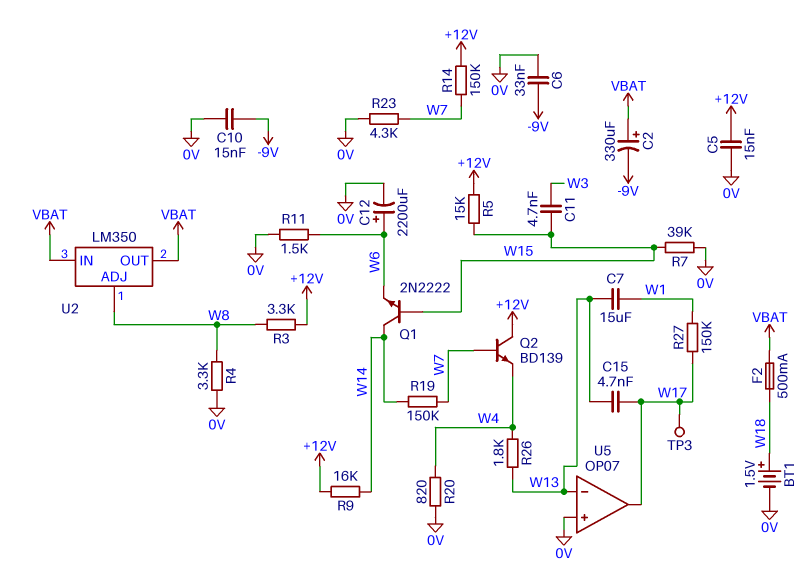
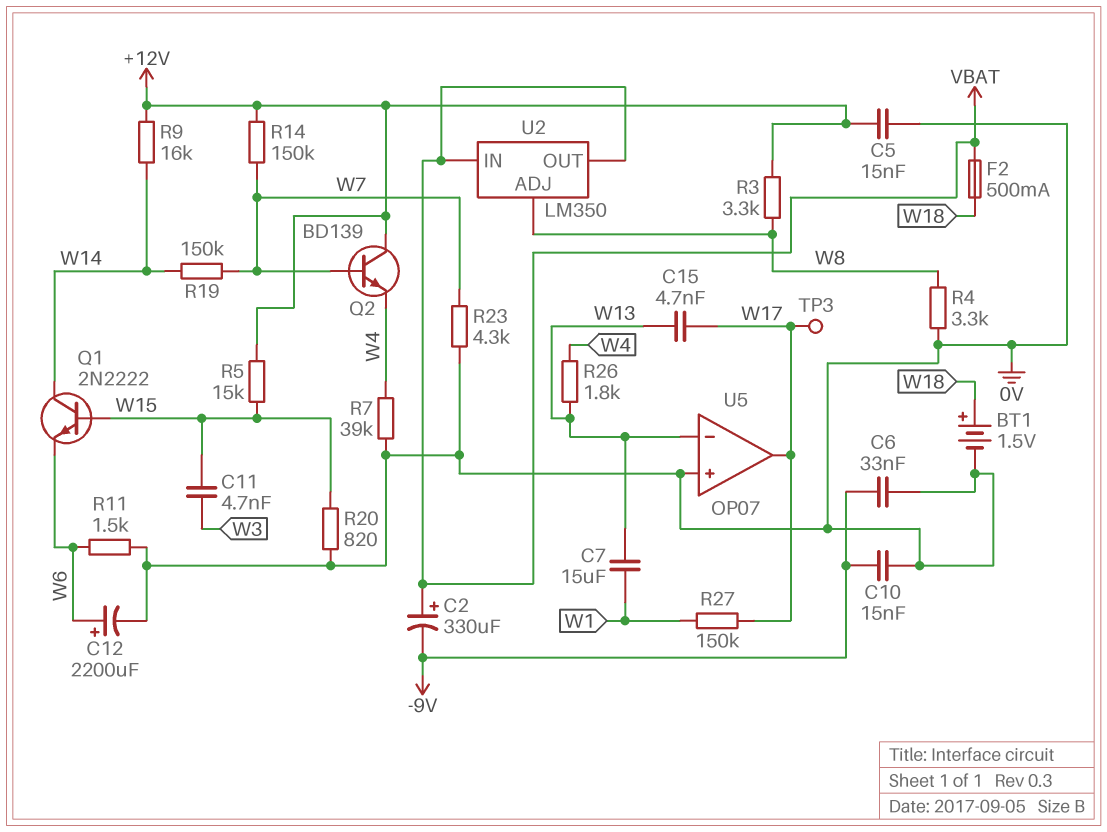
R7: 39k (0V, W15) -> 39k (0V, W4)
R20: 820 (0V, W4) -> 820 (0V, W15)

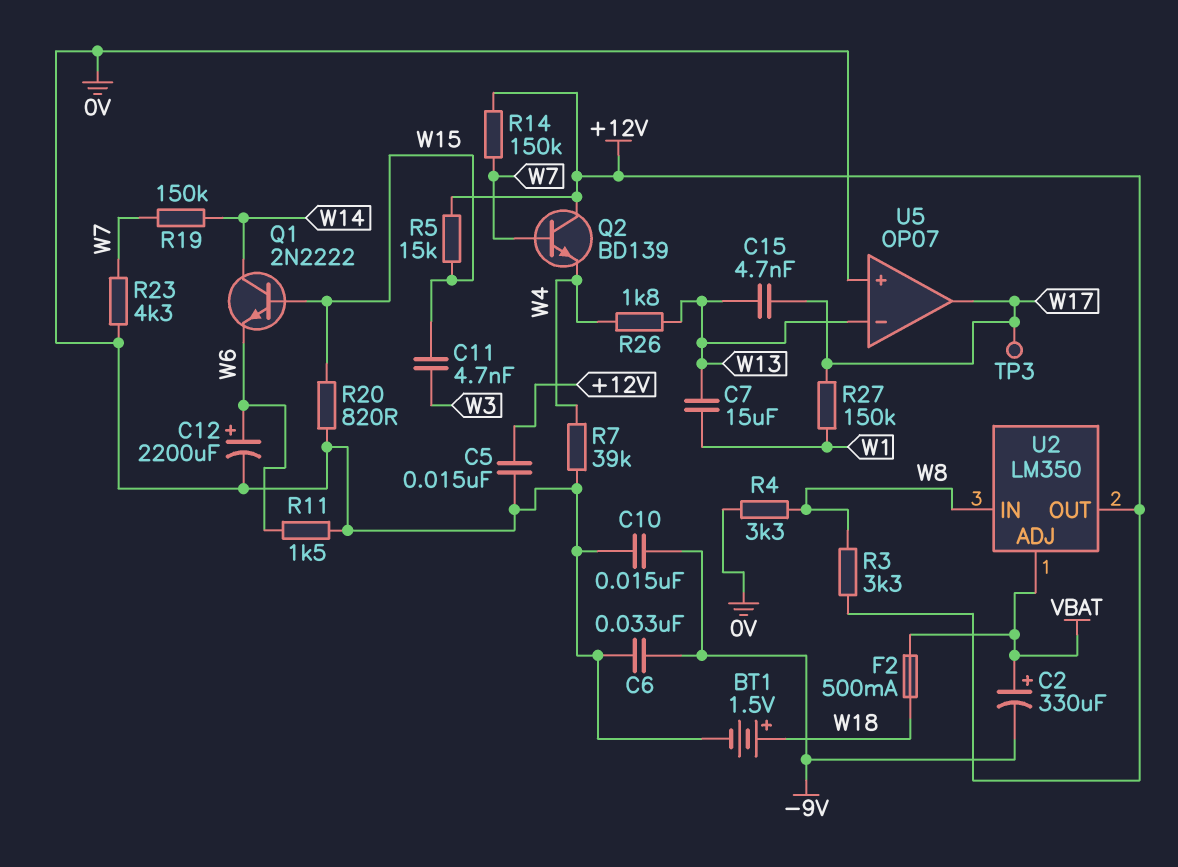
R9: 16k (+12V, W14) -> none
U2 pin ADJ: W8 -> VBAT
U2 pin IN: VBAT -> W8
U2 pin OUT: VBAT -> +12V

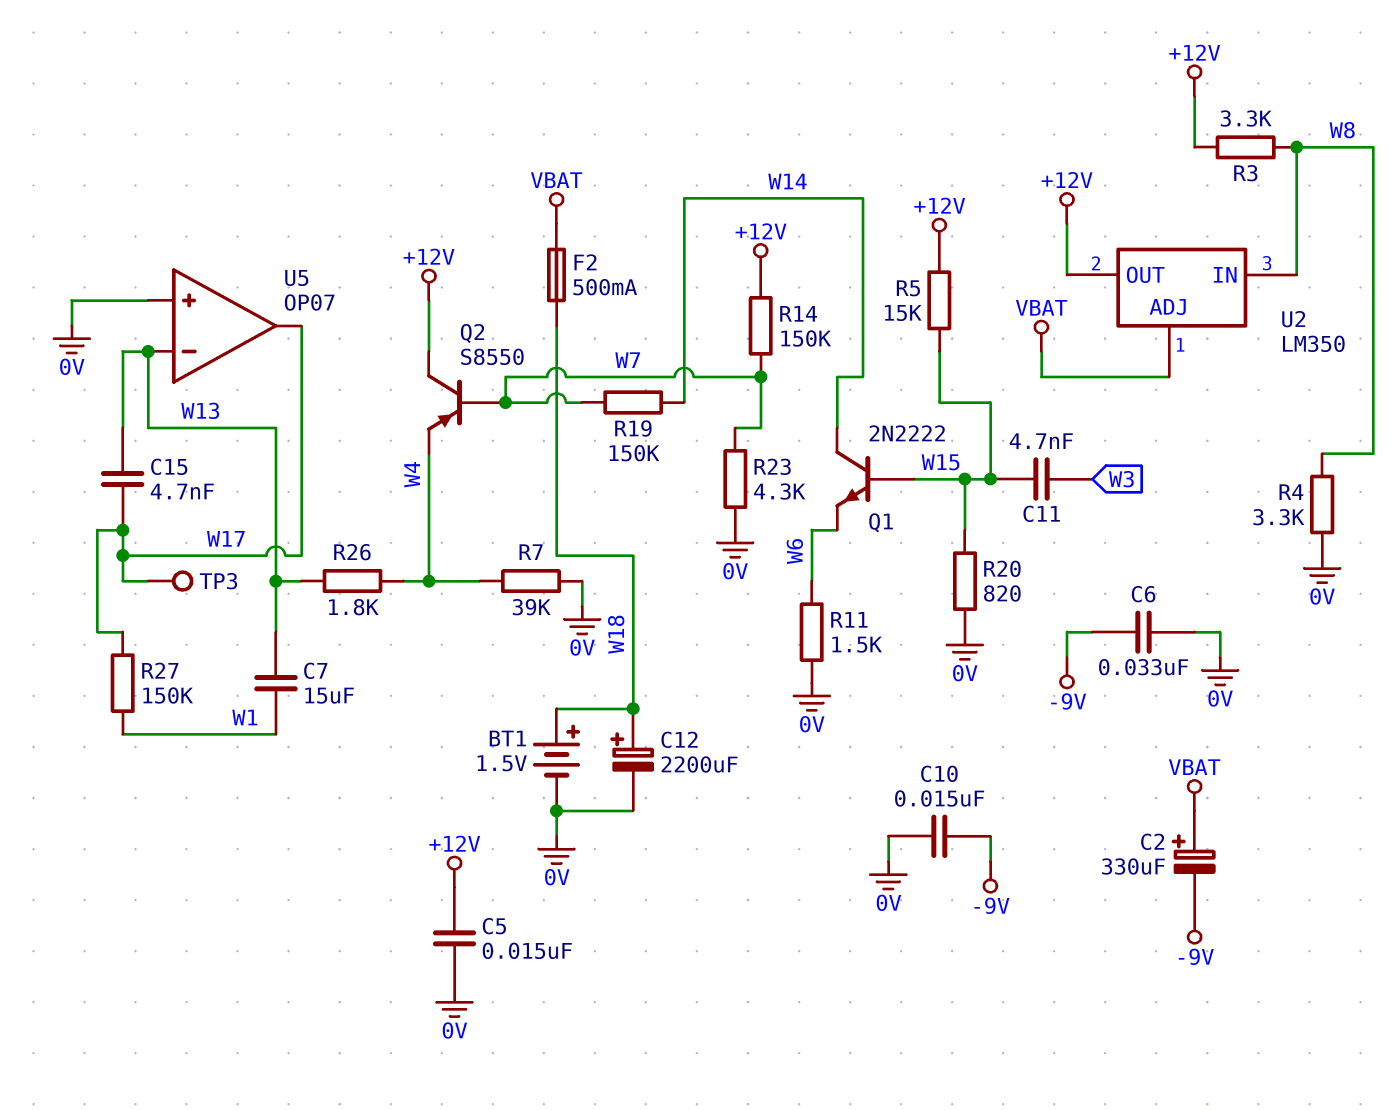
C12: 2200uF (plus W6, minus 0V) -> 2200uF (plus W18, minus 0V)
Q2: NPN BD139 (B W7, C +12V, E W4) -> PNP S8550 (B W7, C +12V, E W4)

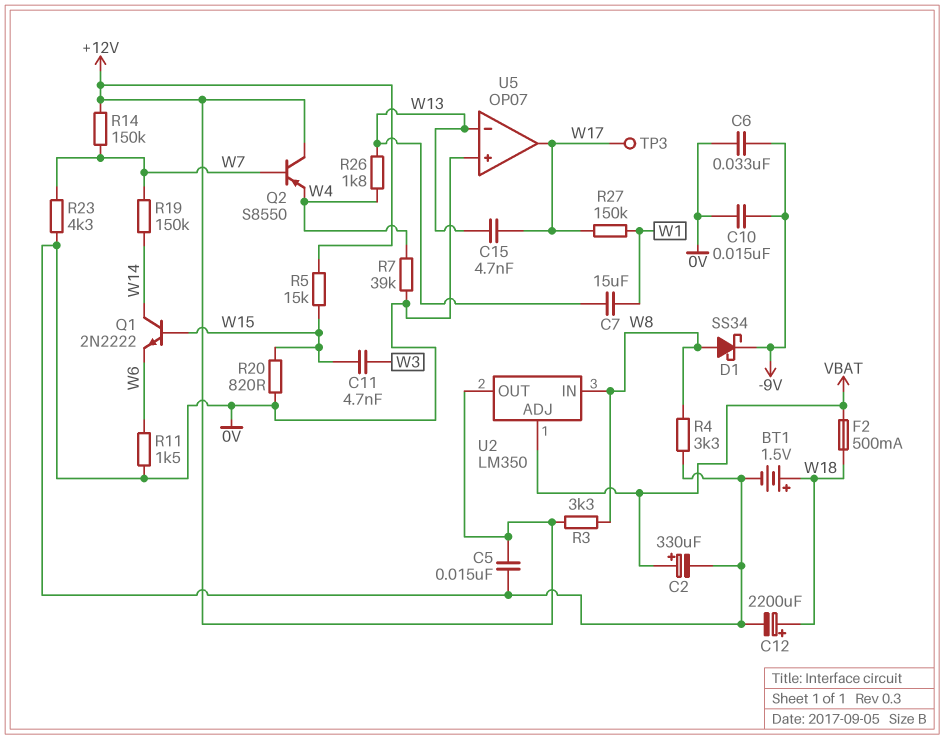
C2: 330uF (plus VBAT, minus -9V) -> 330uF (plus VBAT, minus 0V)
D1: none -> schottky SS34 (A W8, K -9V)

